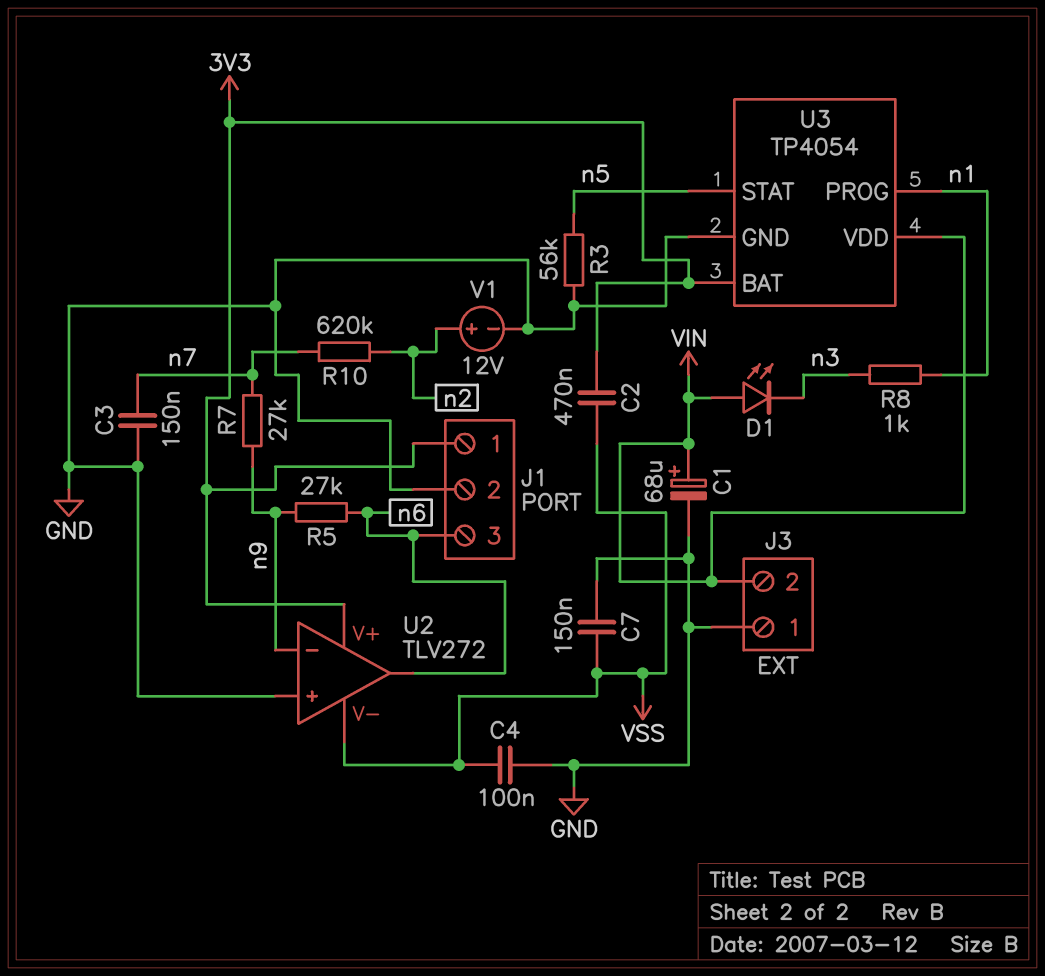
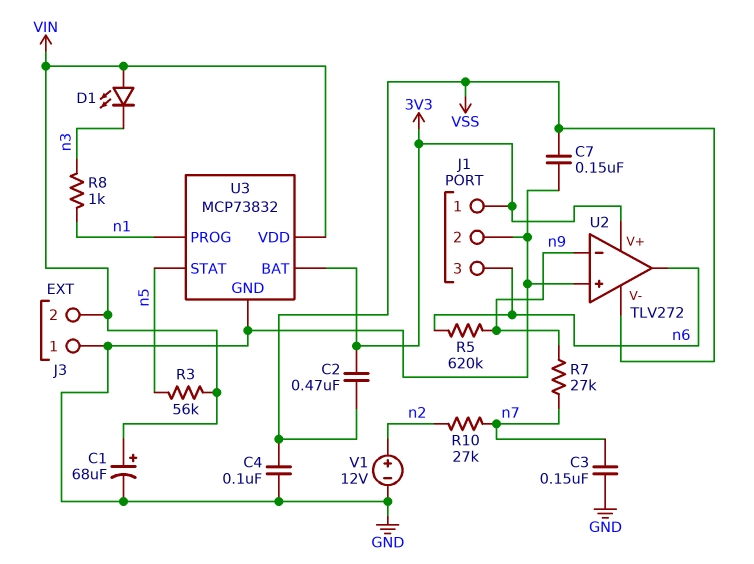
R3: 56k (GND, n5) -> 56k (VIN, n5)
R5: 27k (n6, n9) -> 620k (n6, n9)
R10: 620k (n2, n7) -> 27k (n2, n7)
U3: TP4054 -> MCP73832

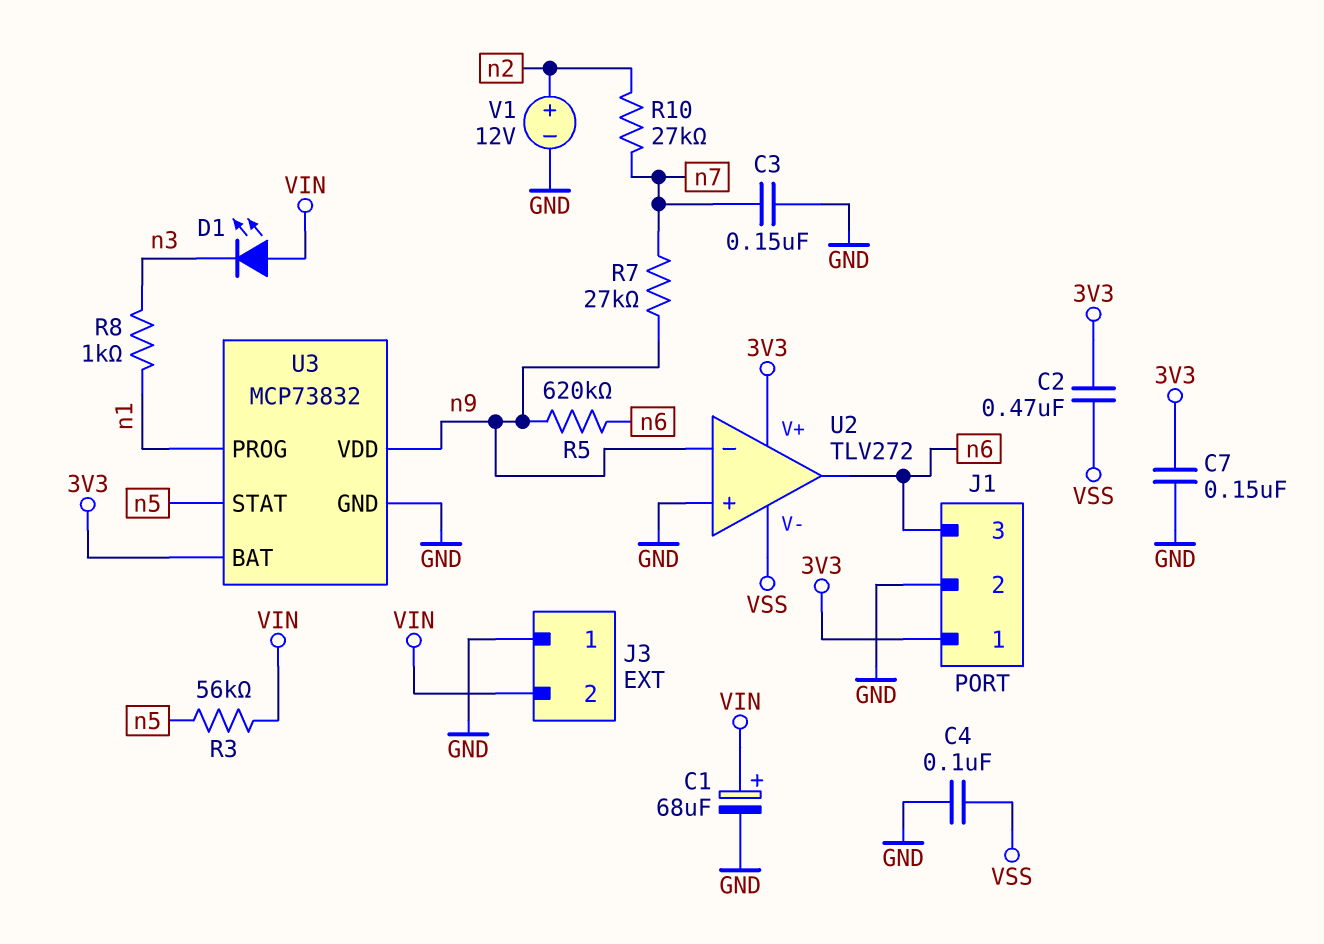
C7: 150nF (GND, VSS) -> 150nF (3V3, GND)
U3 pin VDD: VIN -> n9

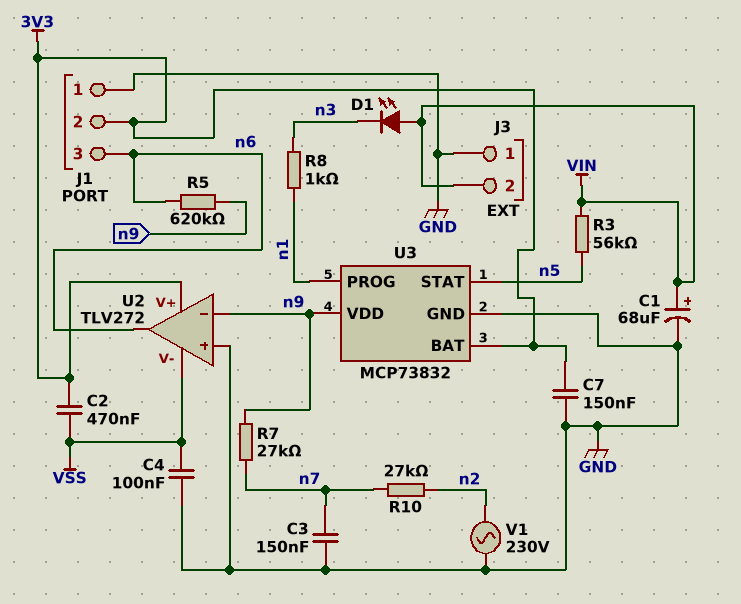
J1 pin 1: 3V3 -> GND
J1 pin 2: GND -> 3V3
V1: 12V (plus n2, minus GND) -> AC 230V (GND, n2)

